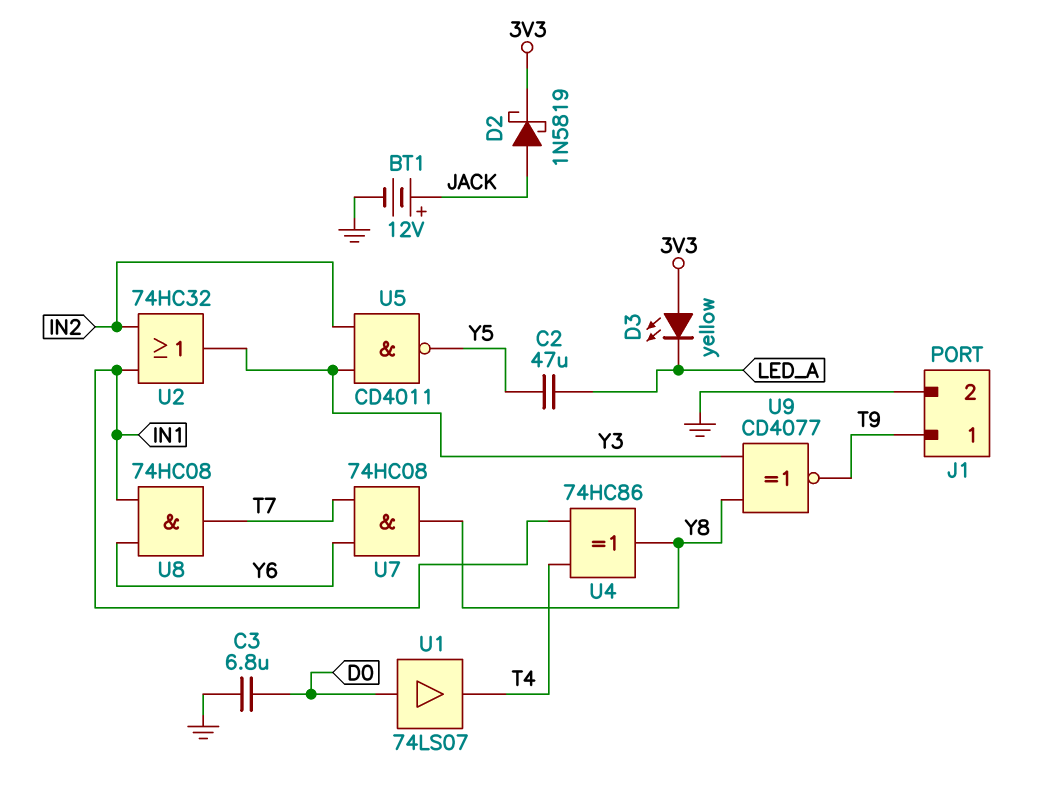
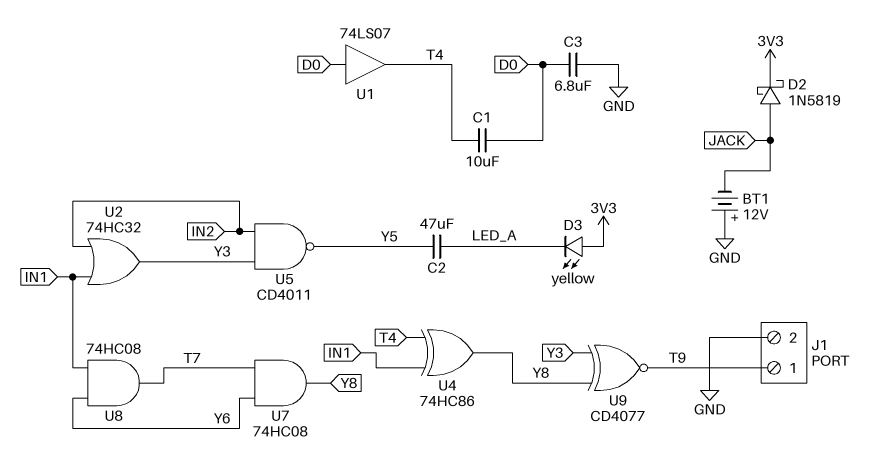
BT1: 12V (plus JACK, minus GND) -> 12V (plus GND, minus JACK)
C1: none -> 10uF (D0, T4)

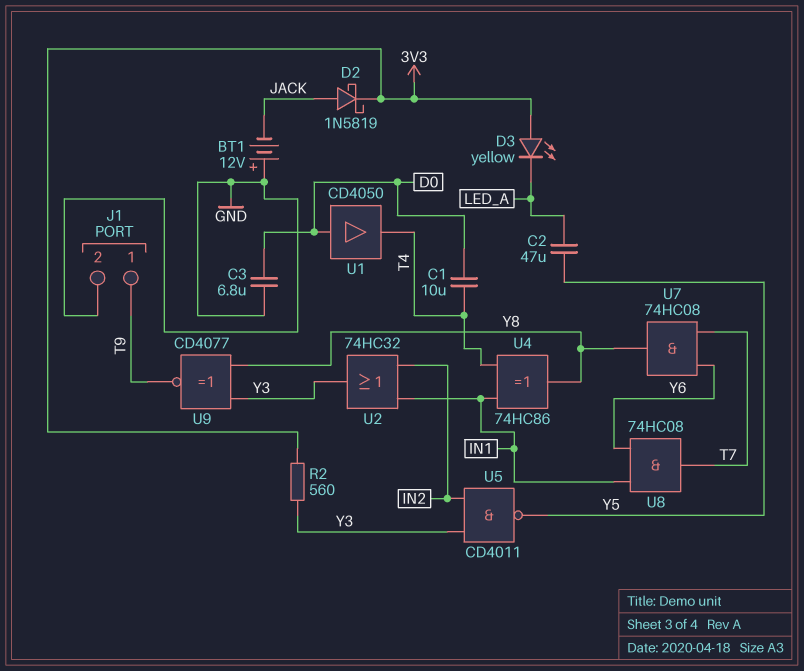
R2: none -> 560 (3V3, Y3)
U1: buffer 74LS07 (in D0, out T4) -> buffer CD4050 (in D0, out T4)

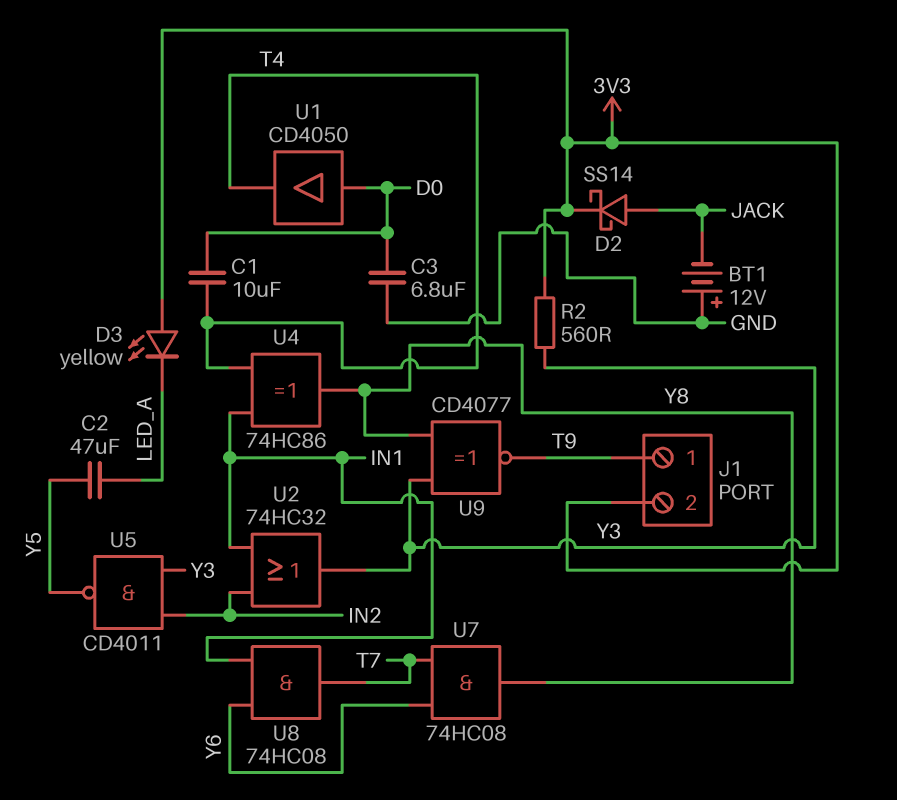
D2: schottky 1N5819 (A JACK, K 3V3) -> schottky SS14 (A JACK, K 3V3)
J1 pin 2: GND -> 3V3

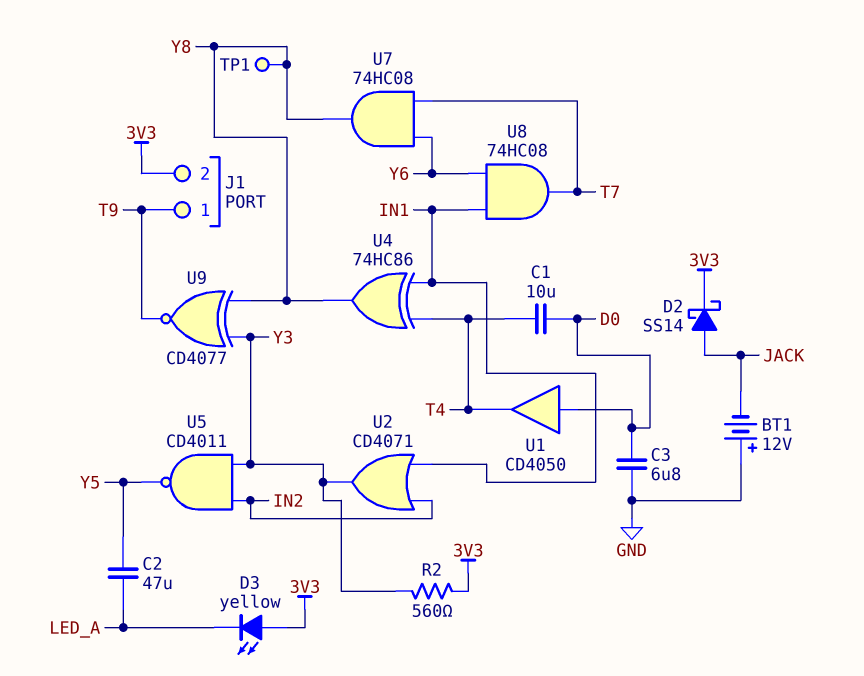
TP1: none -> test point (Y8)
U2: OR 74HC32 (in IN1, in IN2, out Y3) -> OR CD4071 (in IN1, in IN2, out Y3)

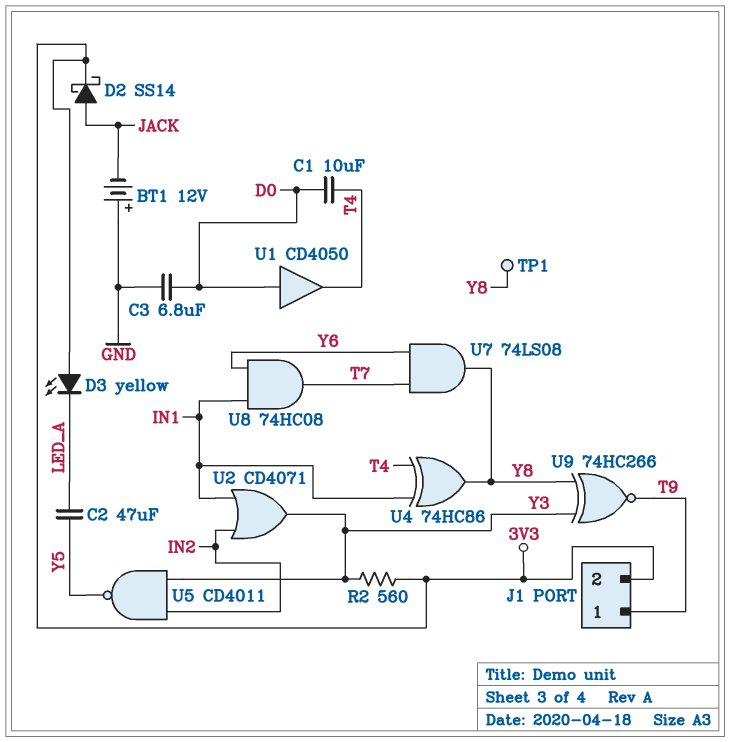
U7: AND 74HC08 (in T7, in Y6, out Y8) -> AND 74LS08 (in T7, in Y6, out Y8)
U9: XNOR CD4077 (in Y3, in Y8, out T9) -> XNOR 74HC266 (in Y3, in Y8, out T9)

